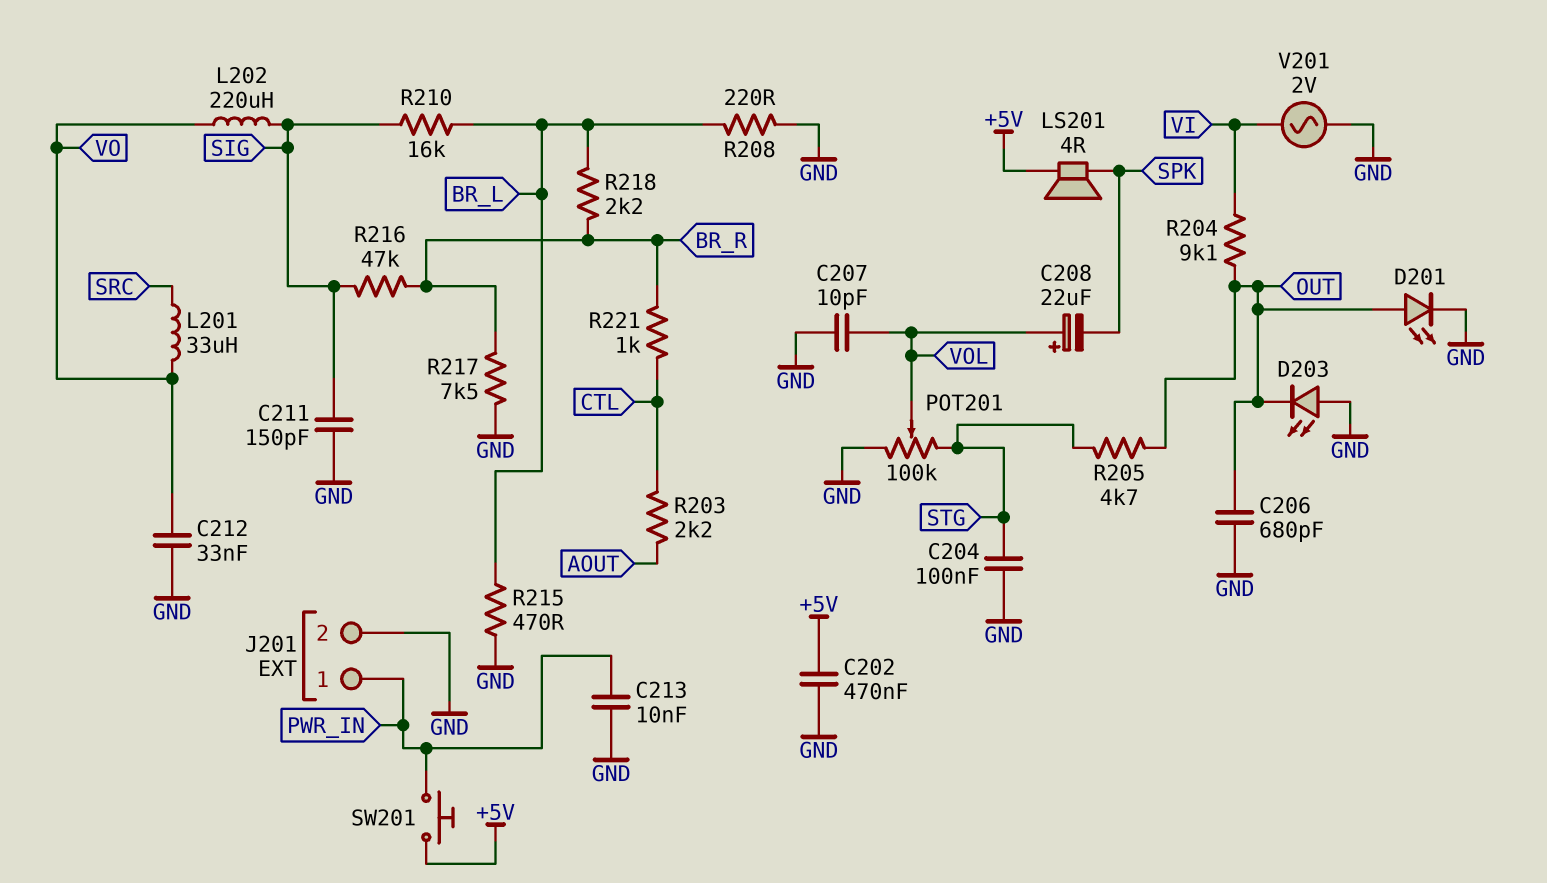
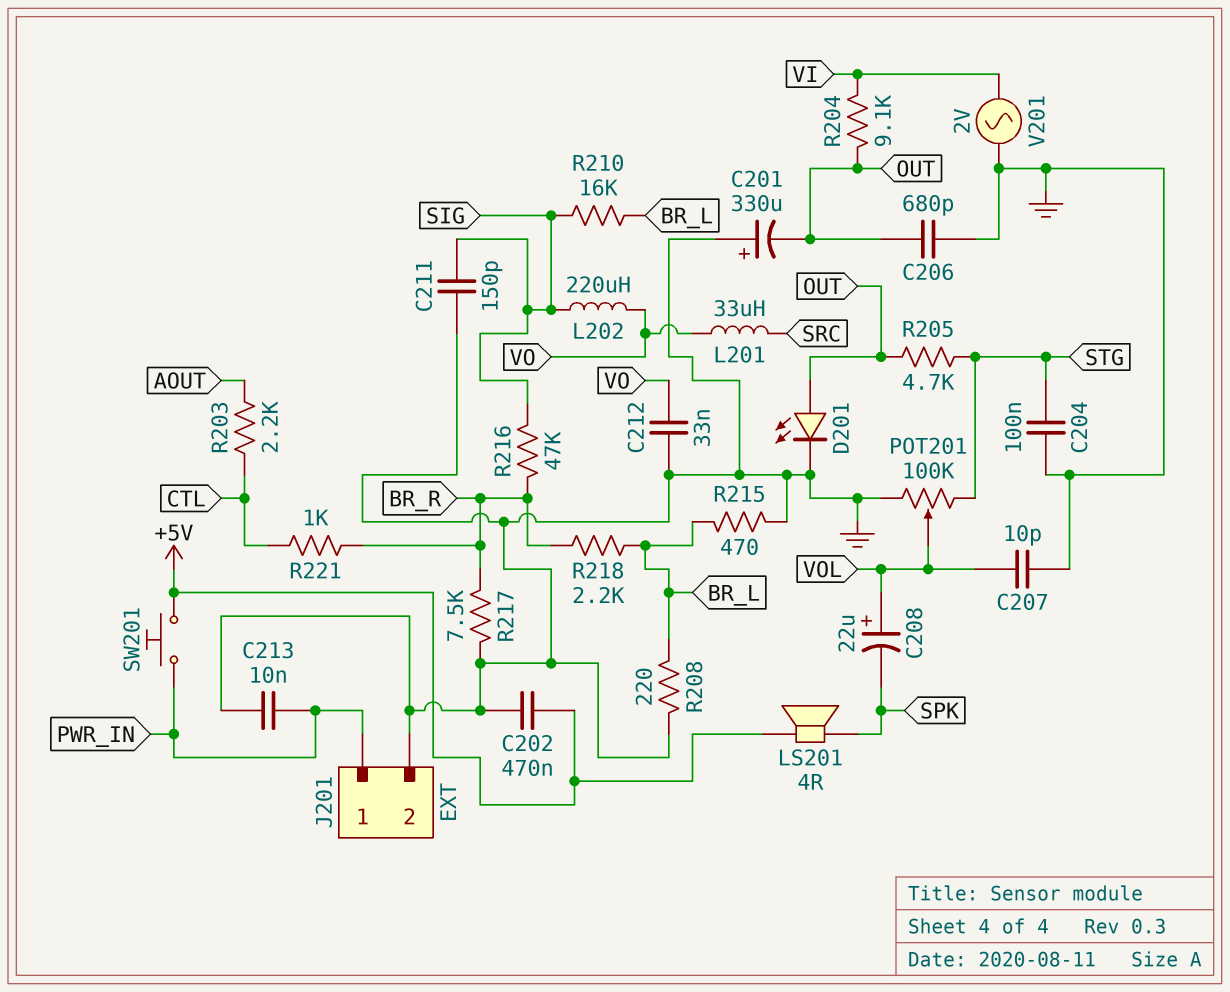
C201: none -> 330uF (plus GND, minus OUT)
D203: LED (A GND, K OUT) -> none

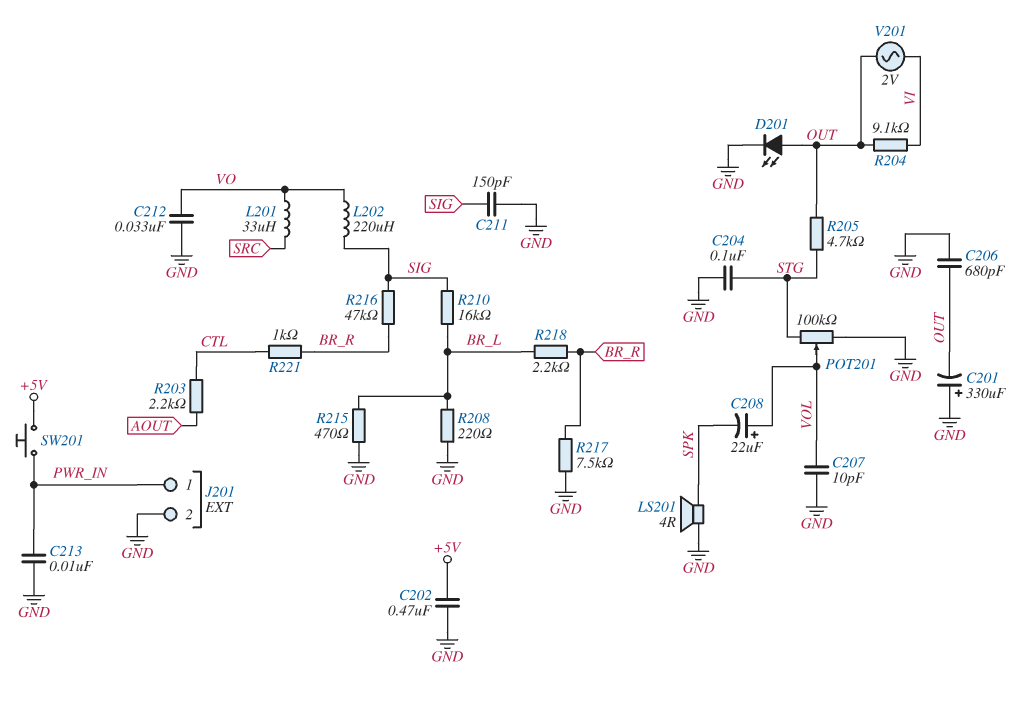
LS201: speaker 4R (+5V, SPK) -> speaker 4R (GND, SPK)
V201: AC 2V (GND, VI) -> AC 2V (OUT, VI)

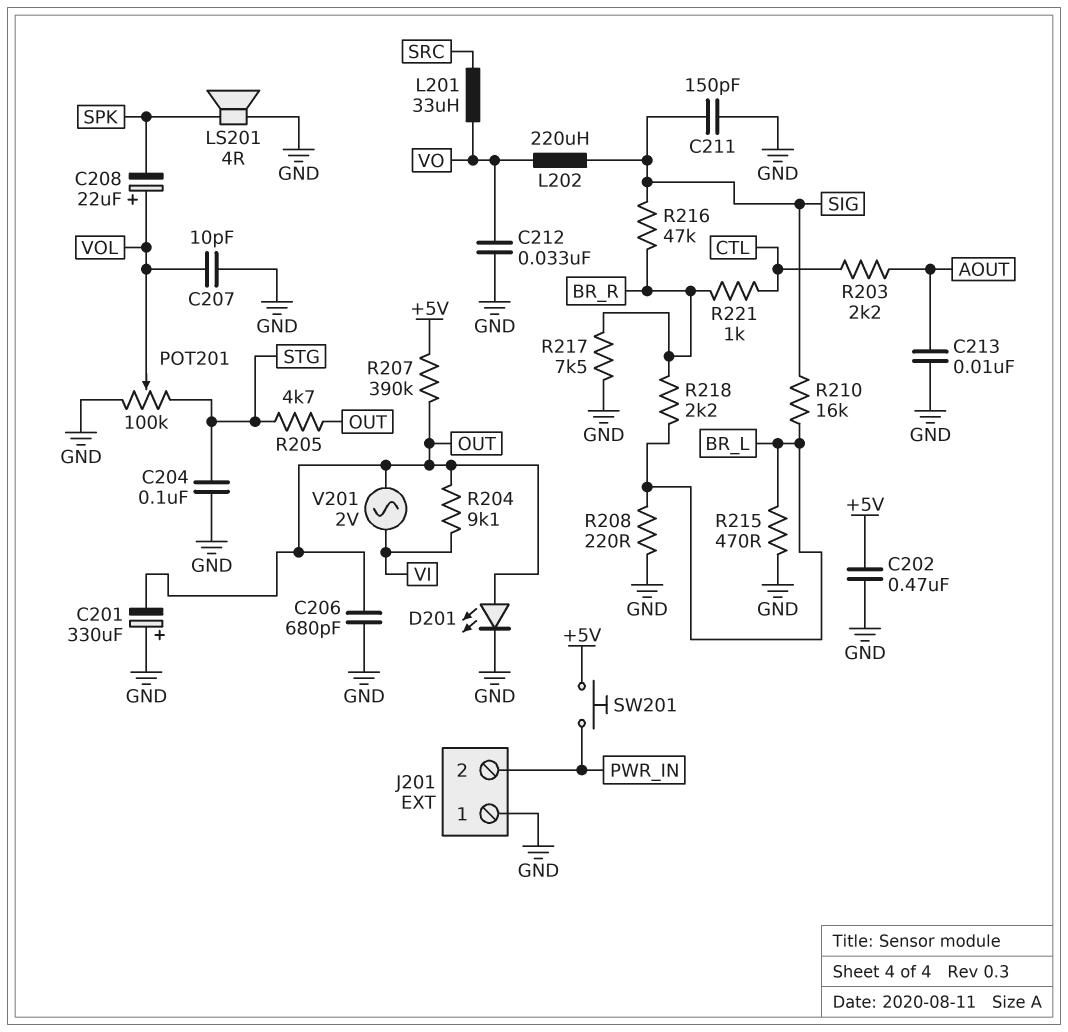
C213: 10nF (GND, PWR_IN) -> 10nF (AOUT, GND)
J201 pin 1: PWR_IN -> GND
J201 pin 2: GND -> PWR_IN
R207: none -> 390k (+5V, OUT)

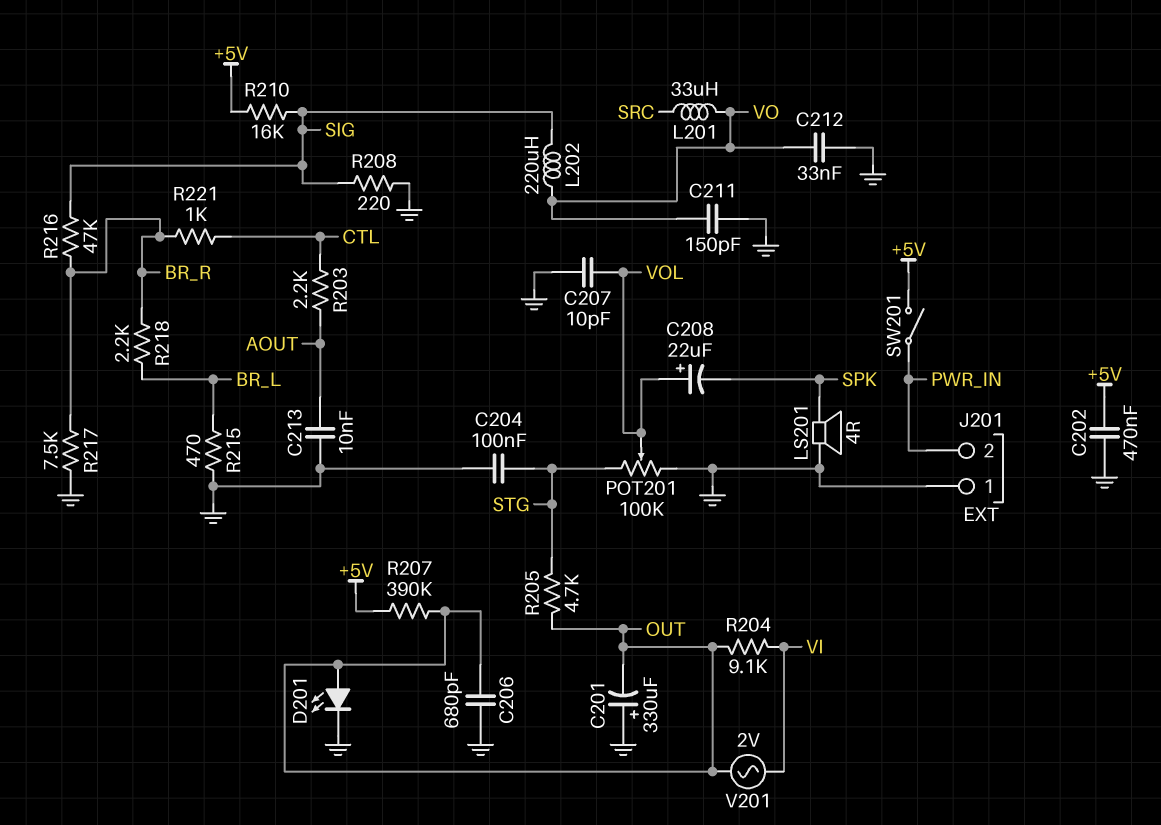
C211: 150pF (GND, SIG) -> 150pF (GND, VO)
R208: 220 (BR_L, GND) -> 220 (GND, SIG)
R210: 16k (BR_L, SIG) -> 16k (+5V, SIG)
SW201: button (+5V, PWR_IN) -> switch (+5V, PWR_IN)

